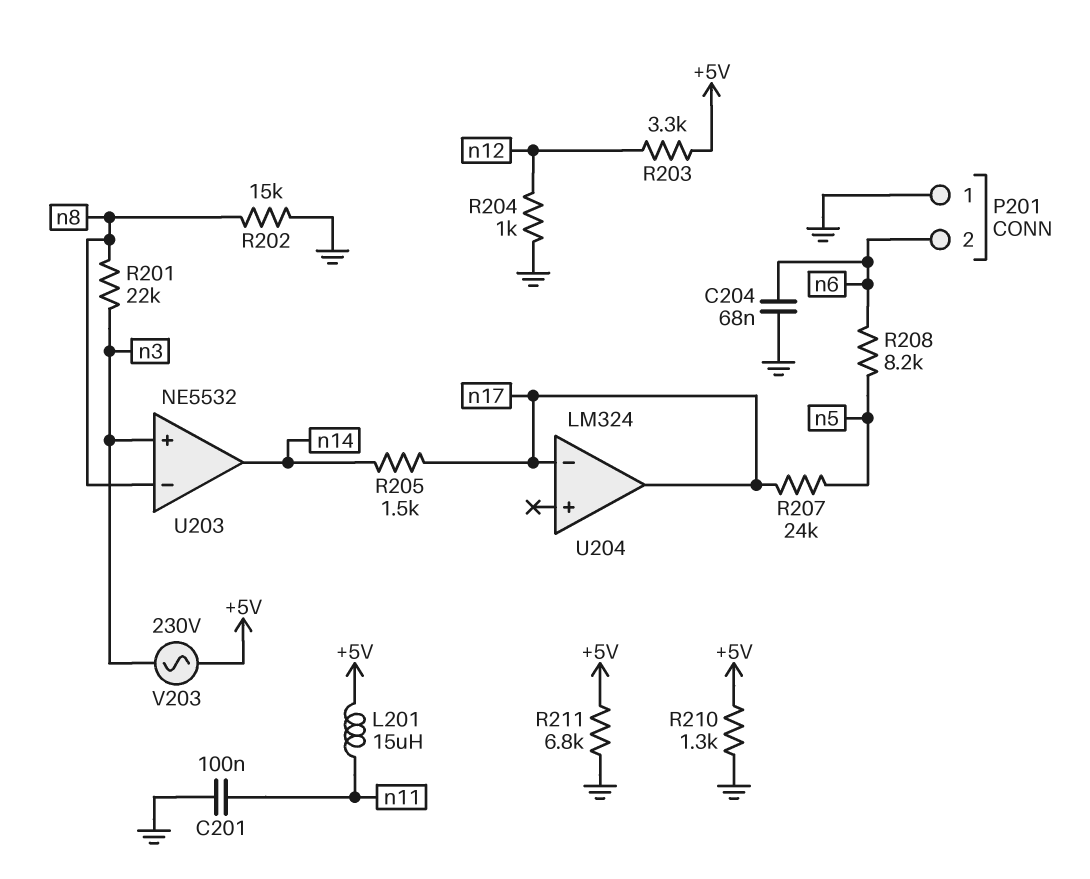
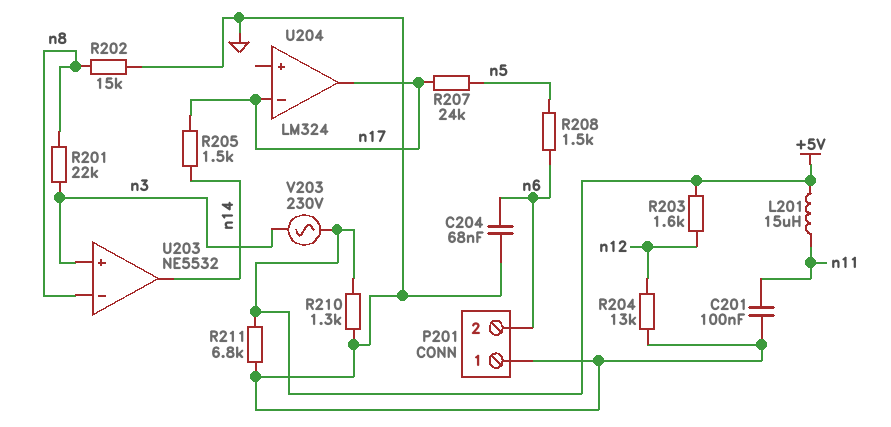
R203: 3.3k (+5V, n12) -> 1.6k (+5V, n12)
R204: 1k (GND, n12) -> 13k (GND, n12)
R208: 8.2k (n5, n6) -> 1.5k (n5, n6)

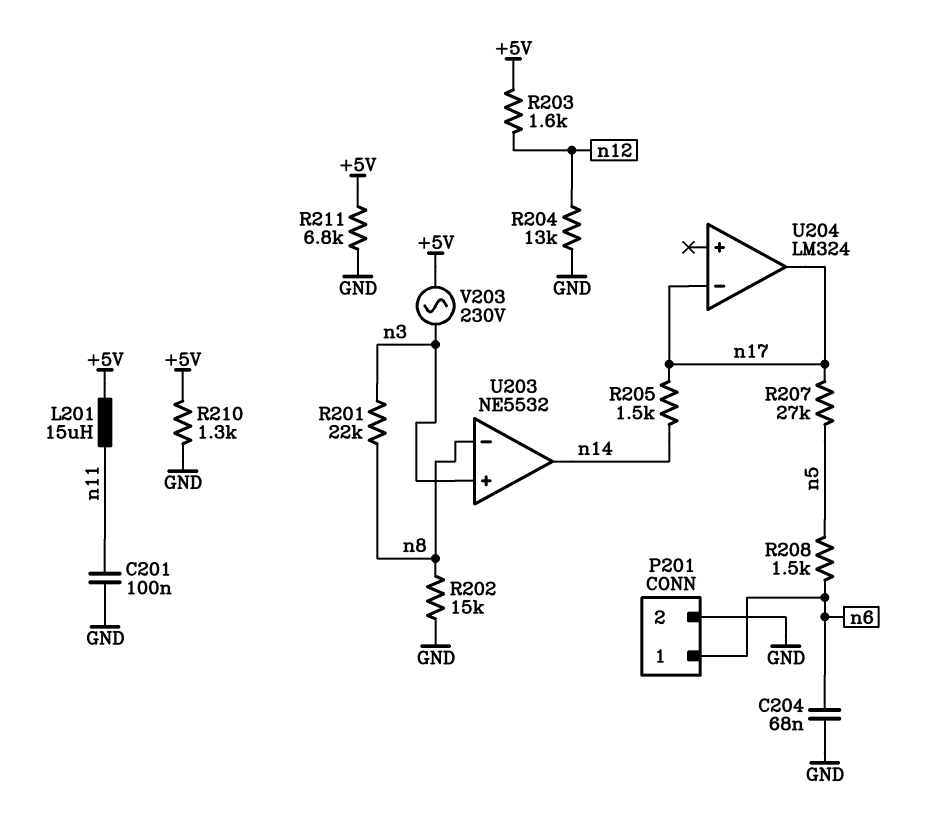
P201 pin 1: GND -> n6
P201 pin 2: n6 -> GND
R207: 24k (n5, n17) -> 27k (n5, n17)

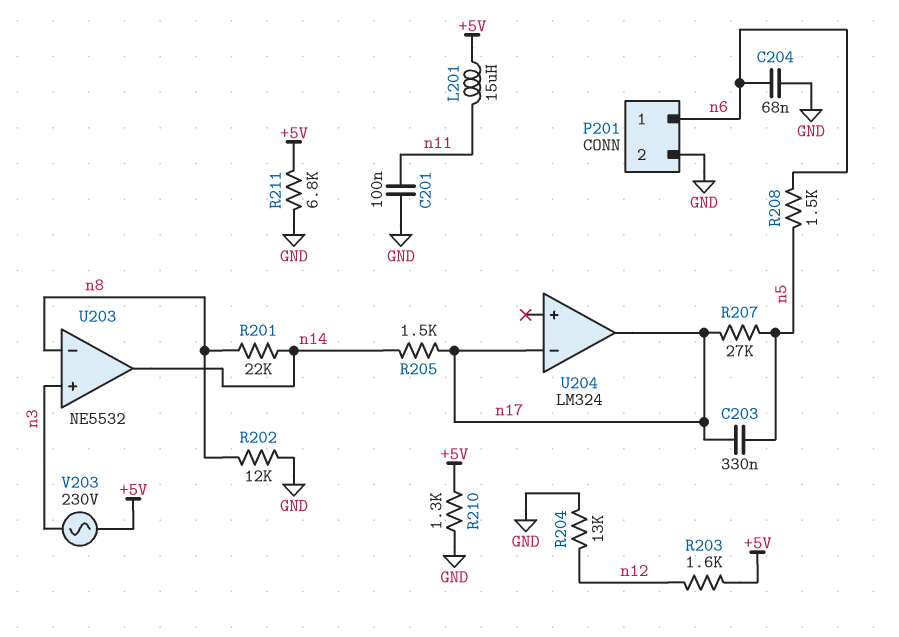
C203: none -> 330nF (n5, n17)
R201: 22k (n3, n8) -> 22k (n8, n14)
R202: 15k (GND, n8) -> 12k (GND, n8)

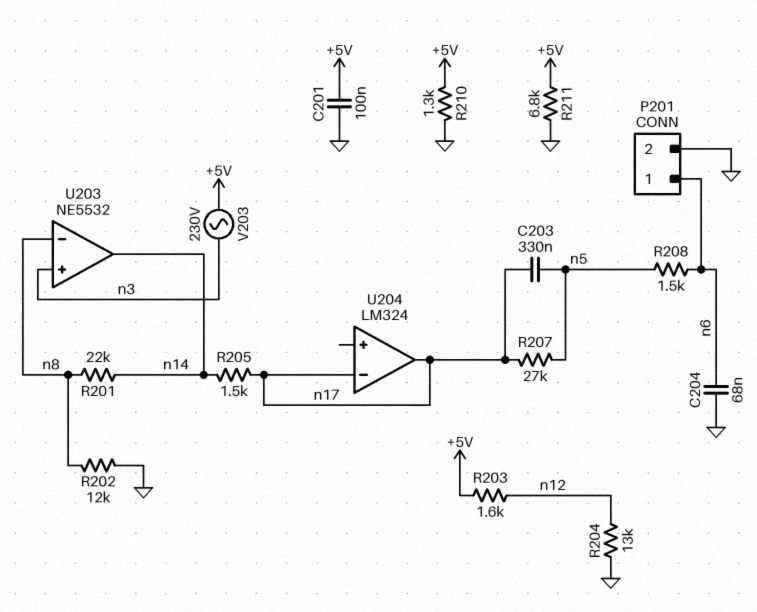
C201: 100nF (GND, n11) -> 100nF (+5V, GND)
L201: 15uH (+5V, n11) -> none

